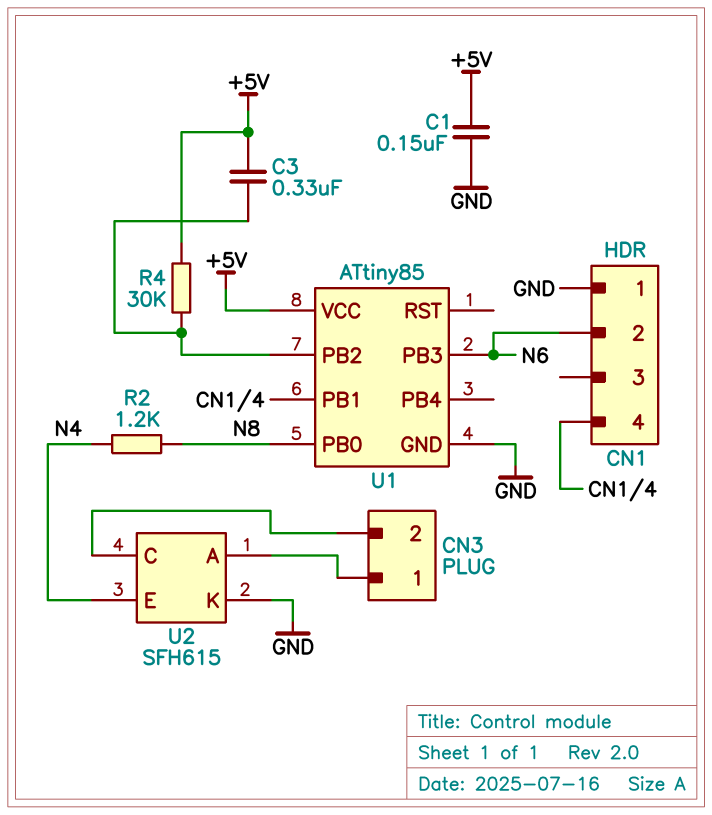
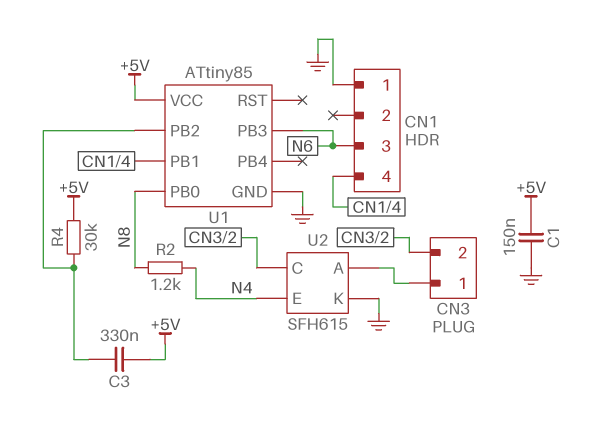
CN1 pin 2: N6 -> none
CN1 pin 3: none -> N6

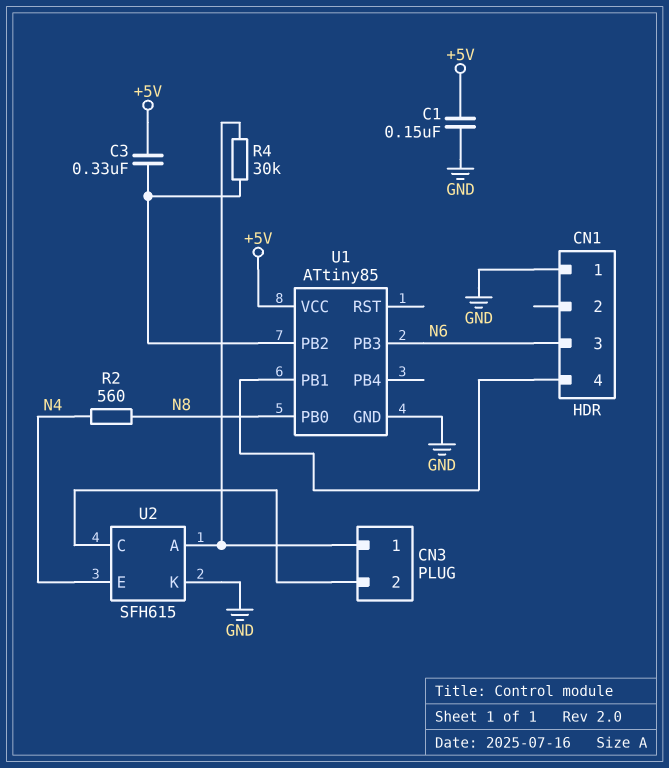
R2: 1.2k (N4, N8) -> 560 (N4, N8)
R4: 30k (+5V, U1/PB2) -> 30k (CN3/1, U1/PB2)

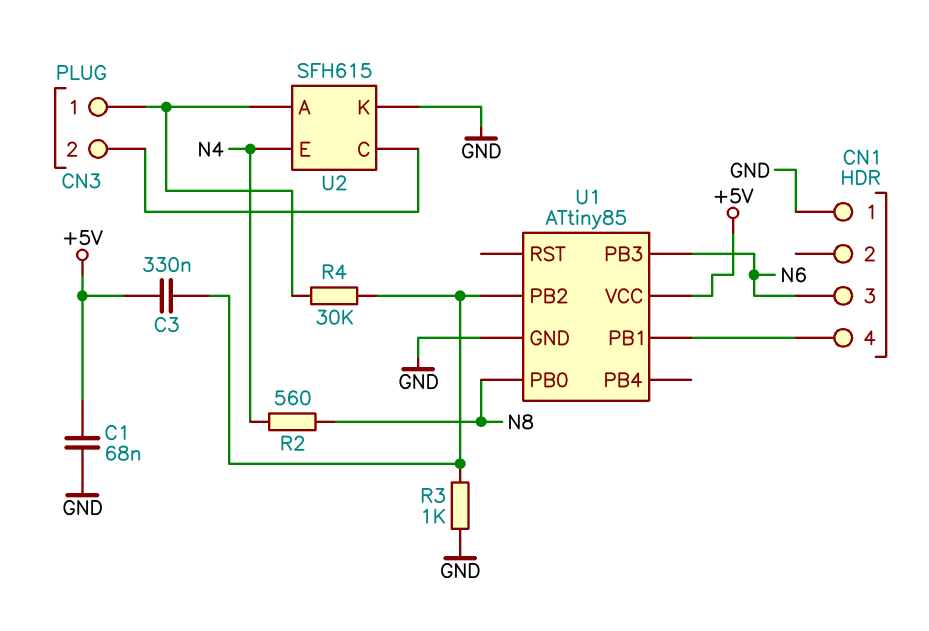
C1: 150nF (+5V, GND) -> 68nF (+5V, GND)
R3: none -> 1k (GND, U1/PB2)

